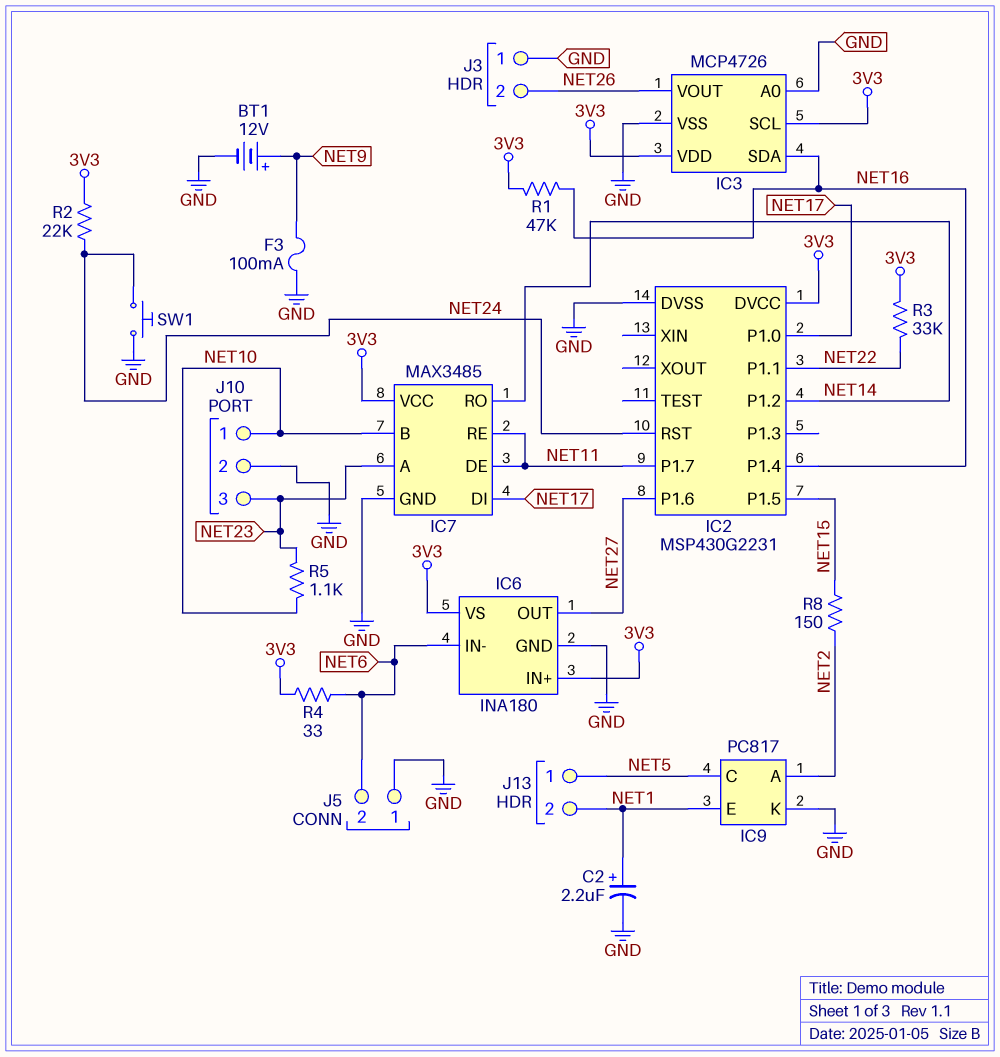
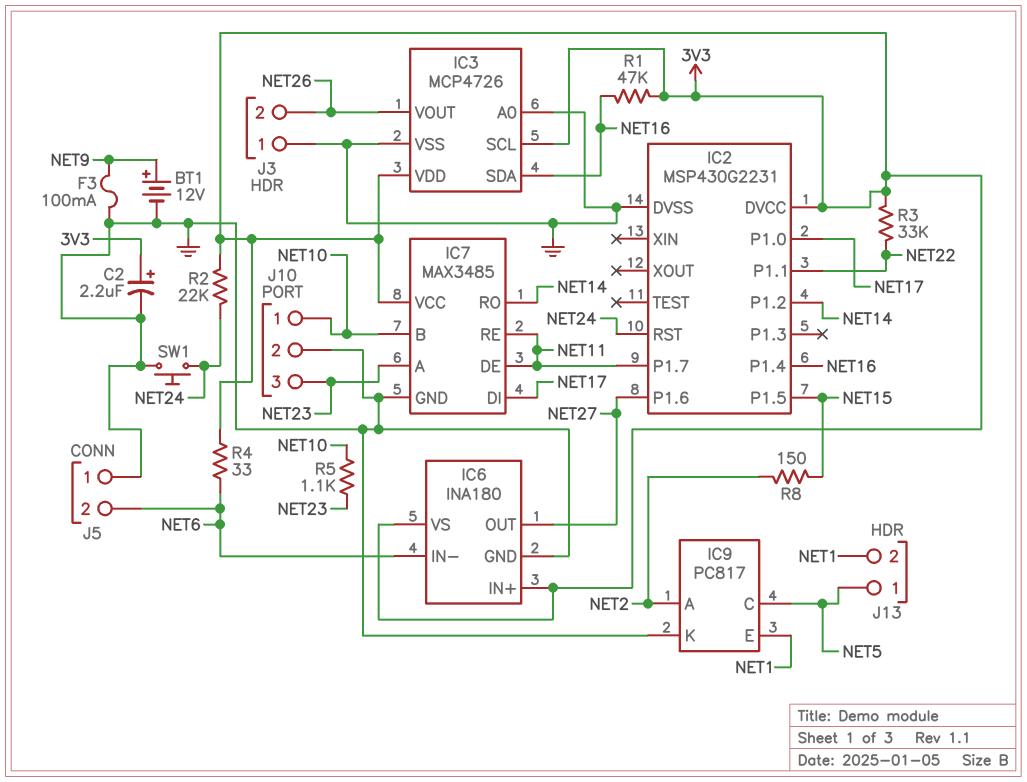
C2: 2.2uF (plus NET1, minus GND) -> 2.2uF (plus 3V3, minus GND)

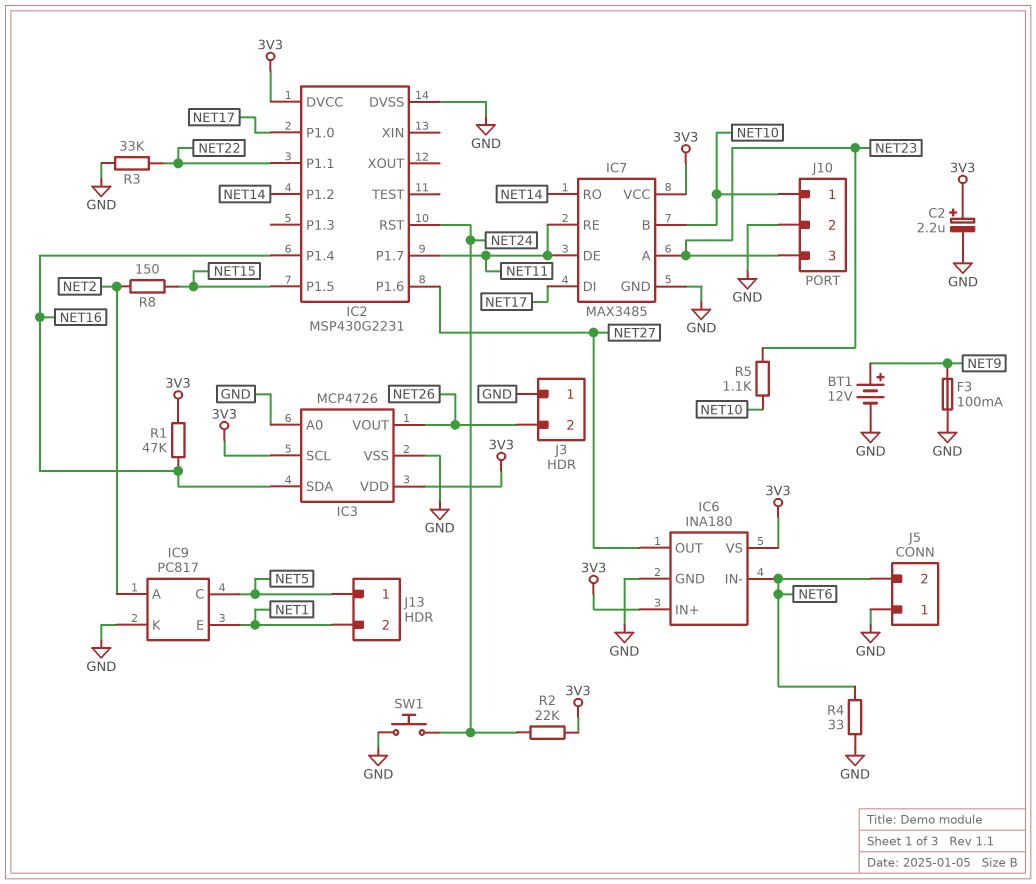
R3: 33k (3V3, NET22) -> 33k (GND, NET22)
R4: 33 (3V3, NET6) -> 33 (GND, NET6)

